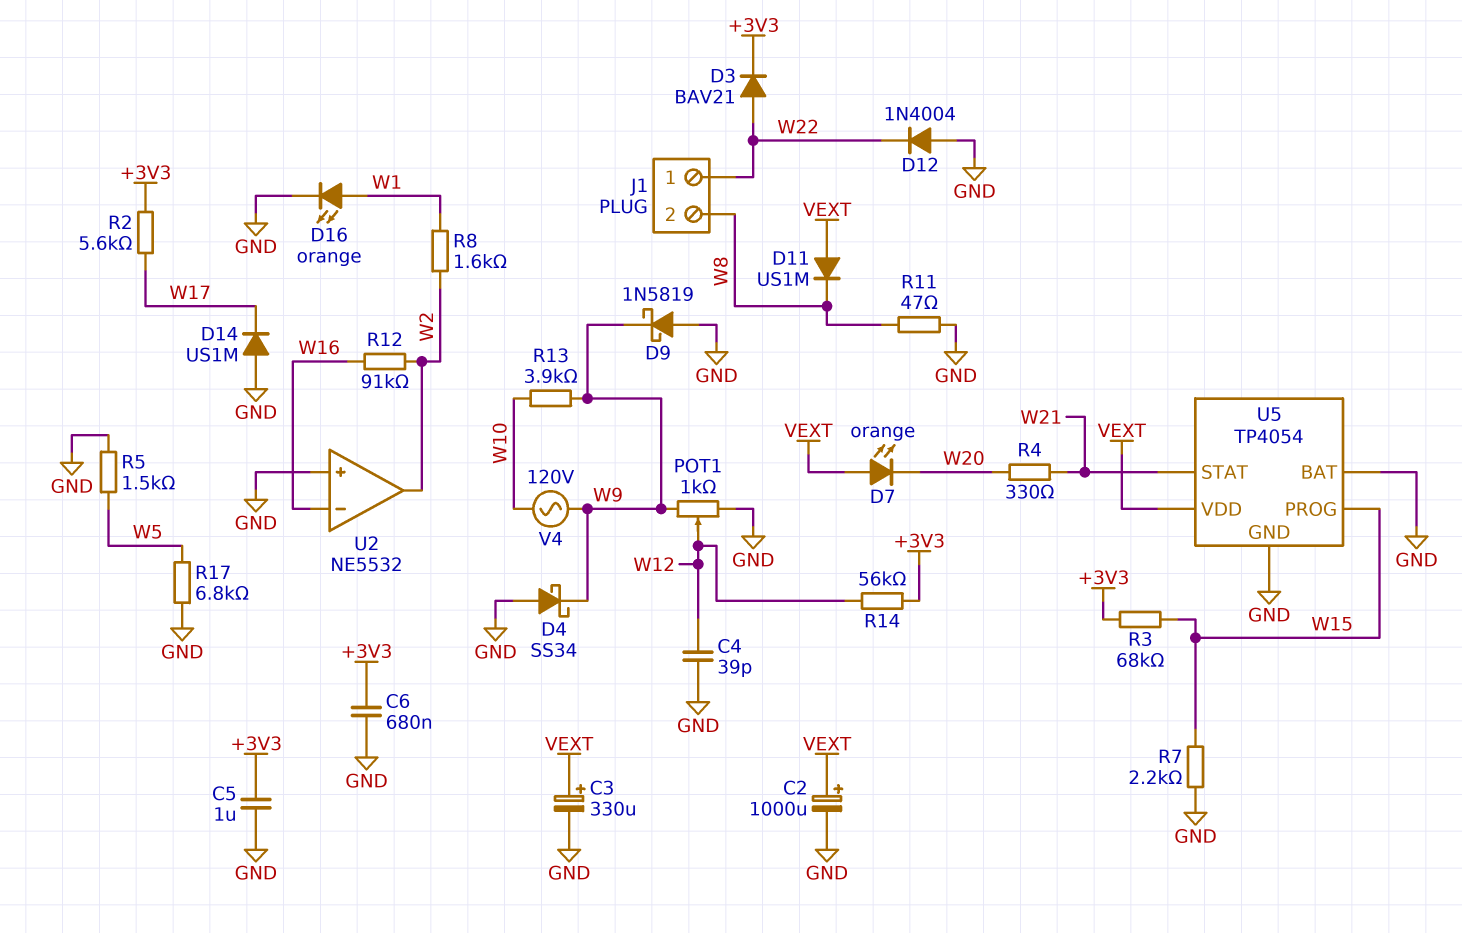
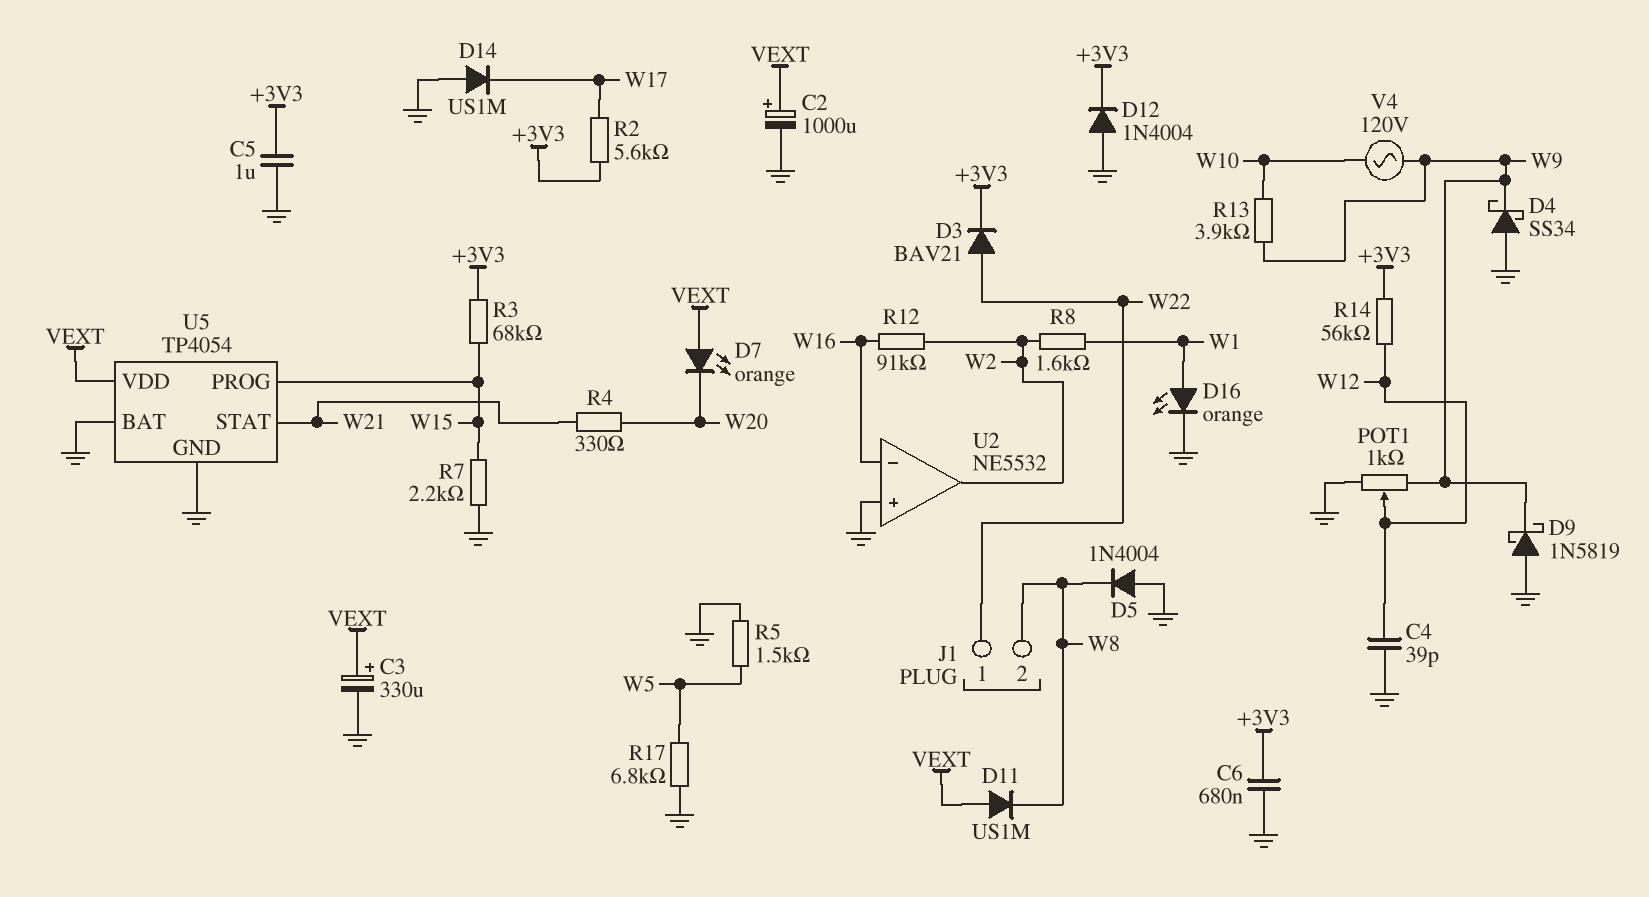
D5: none -> diode 1N4004 (A GND, K W8)
D12: diode 1N4004 (A GND, K W22) -> diode 1N4004 (A GND, K +3V3)
R11: 47 (GND, W8) -> none

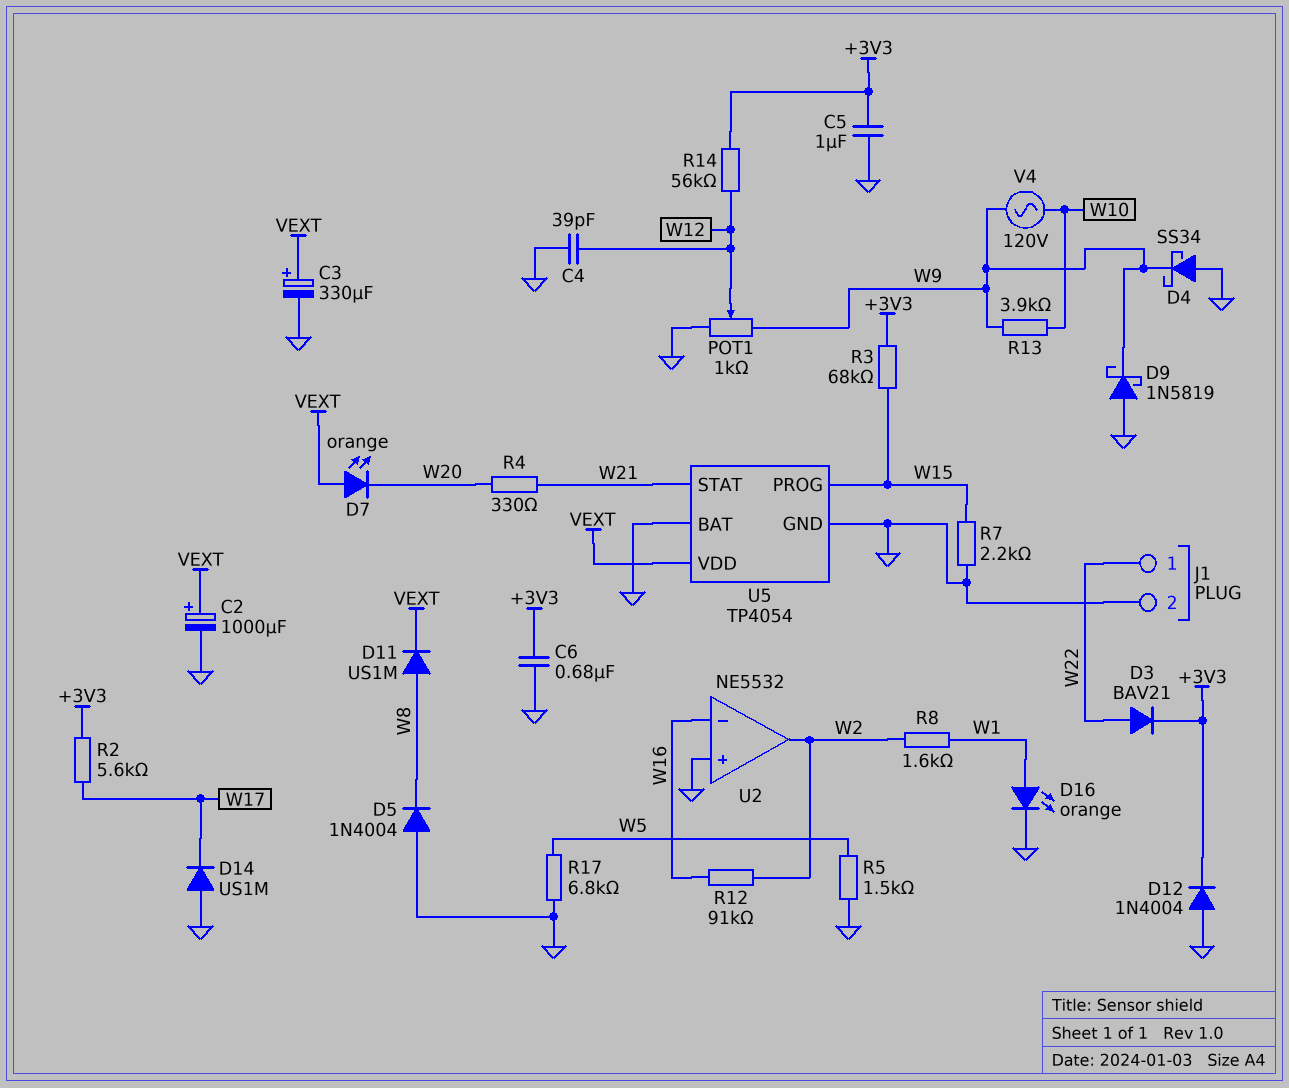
D11: diode US1M (A VEXT, K W8) -> diode US1M (A W8, K VEXT)
J1 pin 2: W8 -> GND

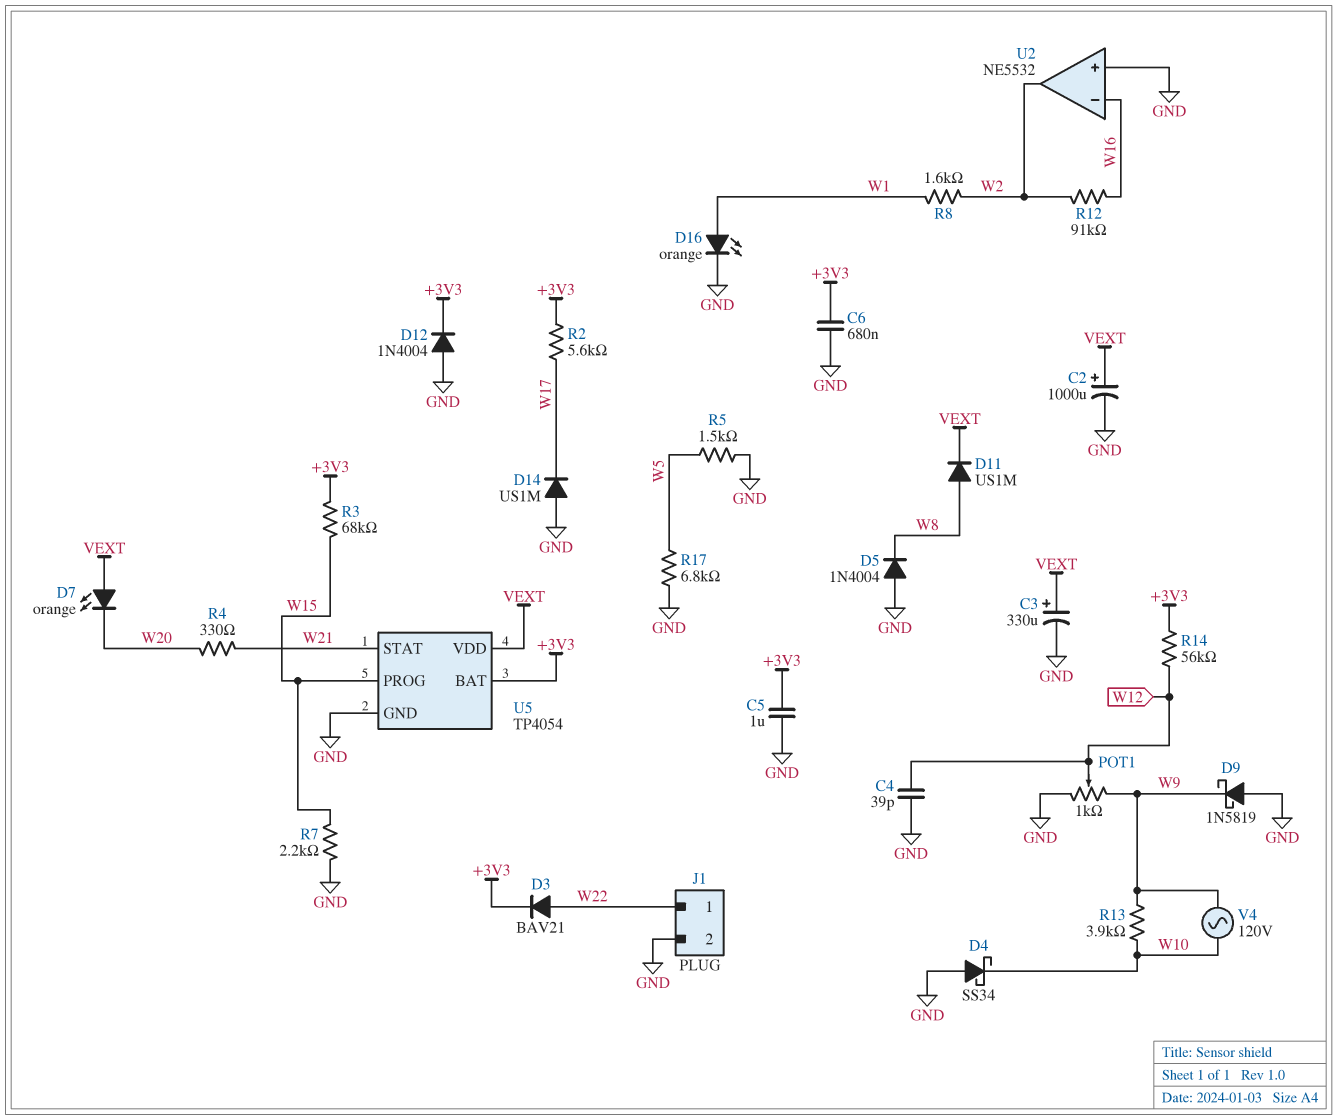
D4: schottky SS34 (A GND, K W9) -> schottky SS34 (A GND, K W10)
U5 pin BAT: GND -> +3V3

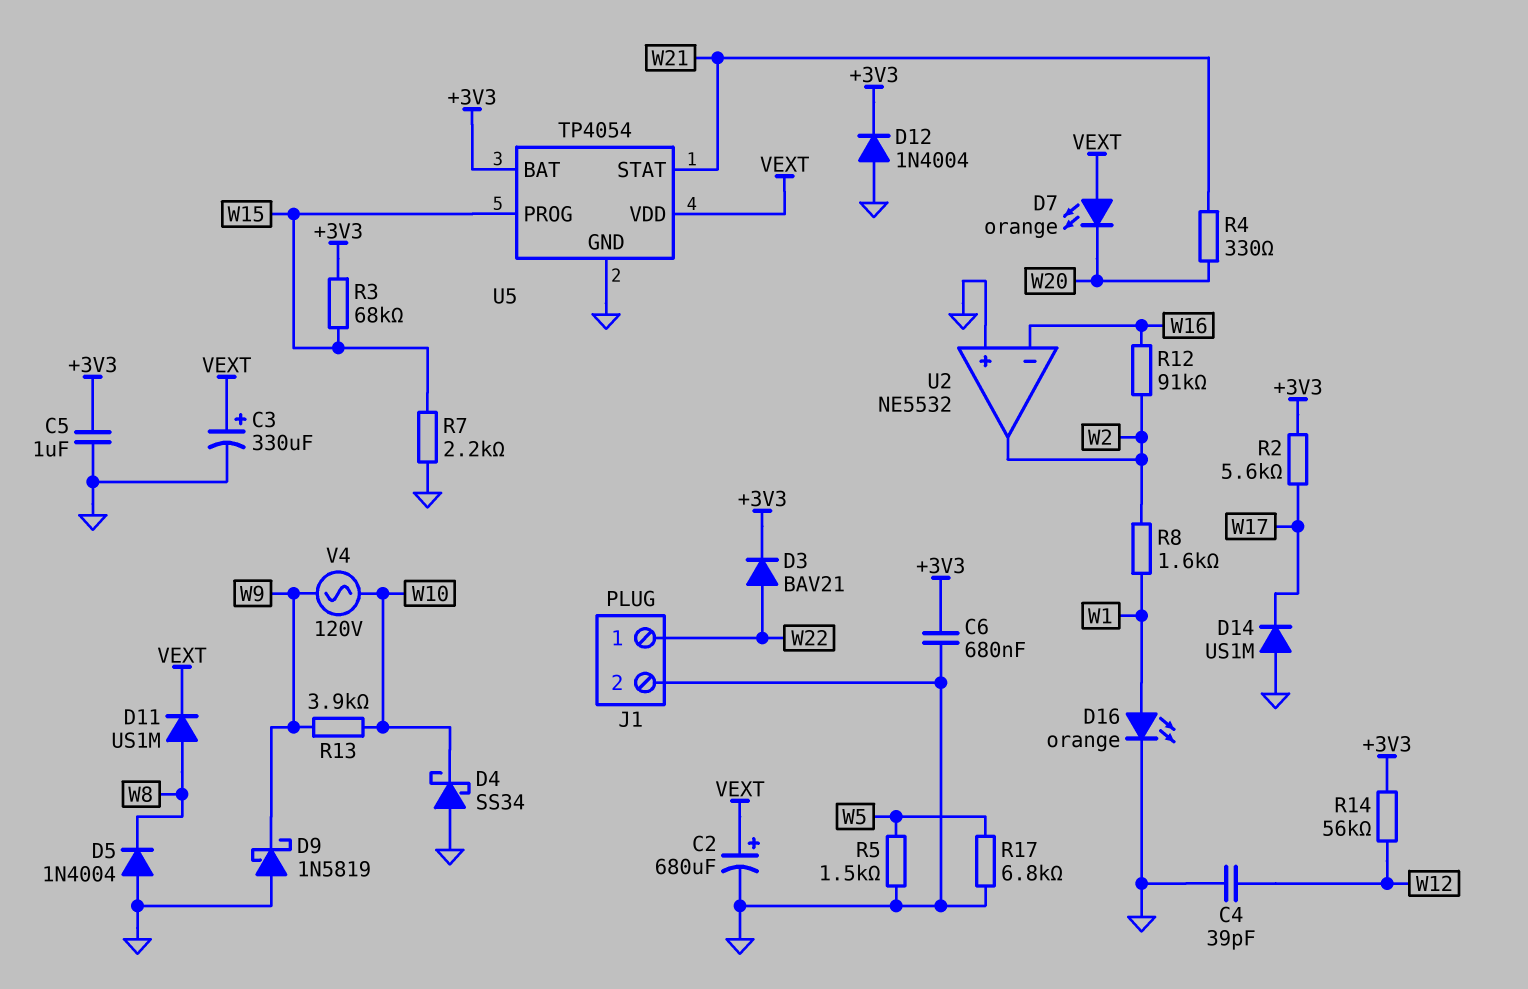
C2: 1000uF (plus VEXT, minus GND) -> 680uF (plus VEXT, minus GND)
POT1: 1k (GND, W9, wiper W12) -> none

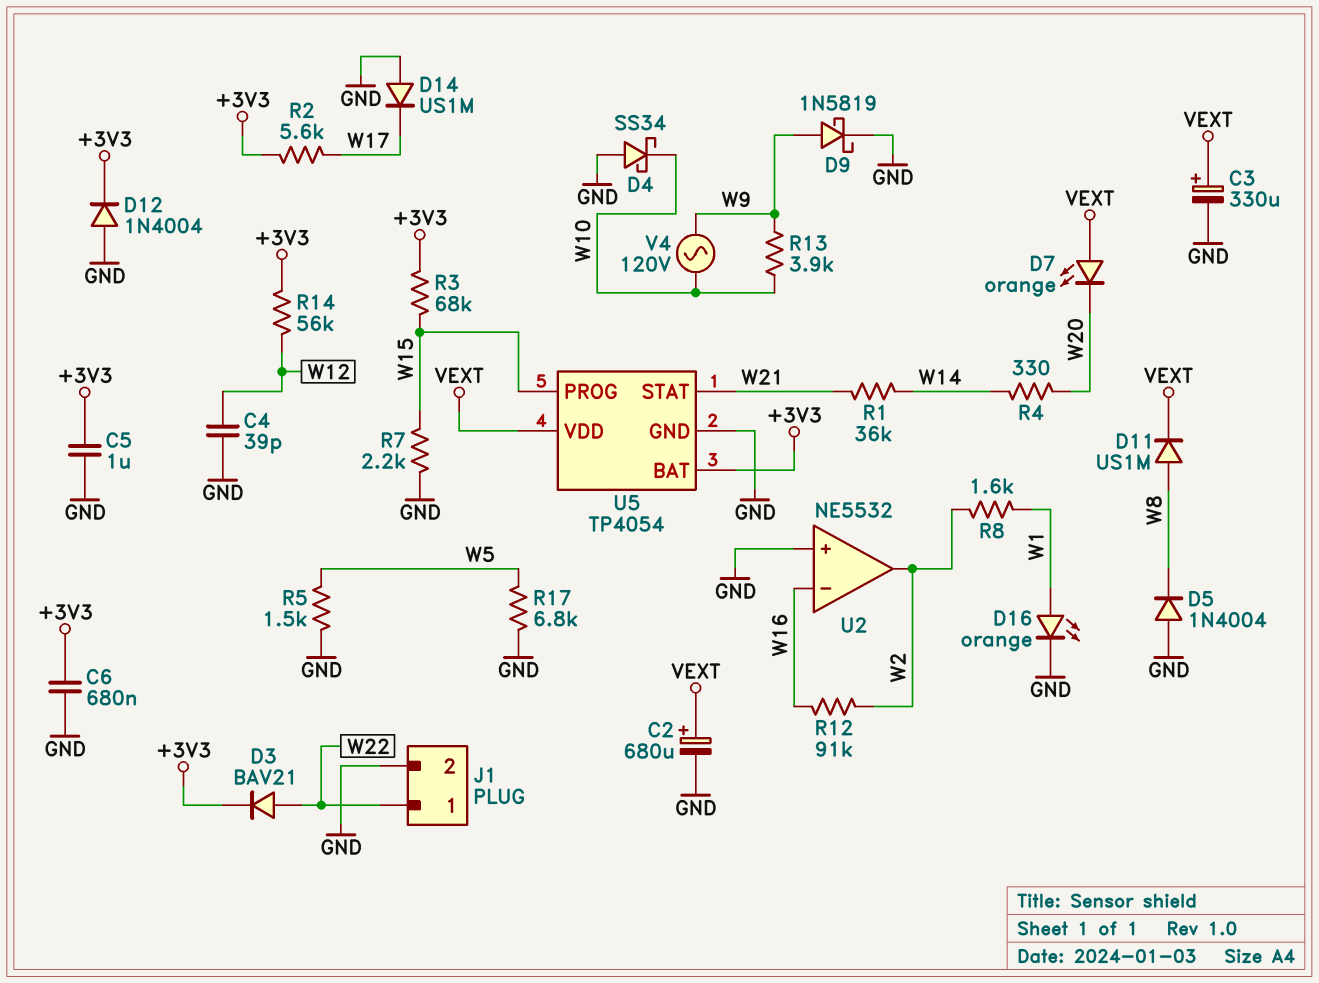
D9: schottky 1N5819 (A GND, K W9) -> schottky 1N5819 (A W9, K GND)
R1: none -> 36k (W14, W21)
R4: 330 (W20, W21) -> 330 (W14, W20)

